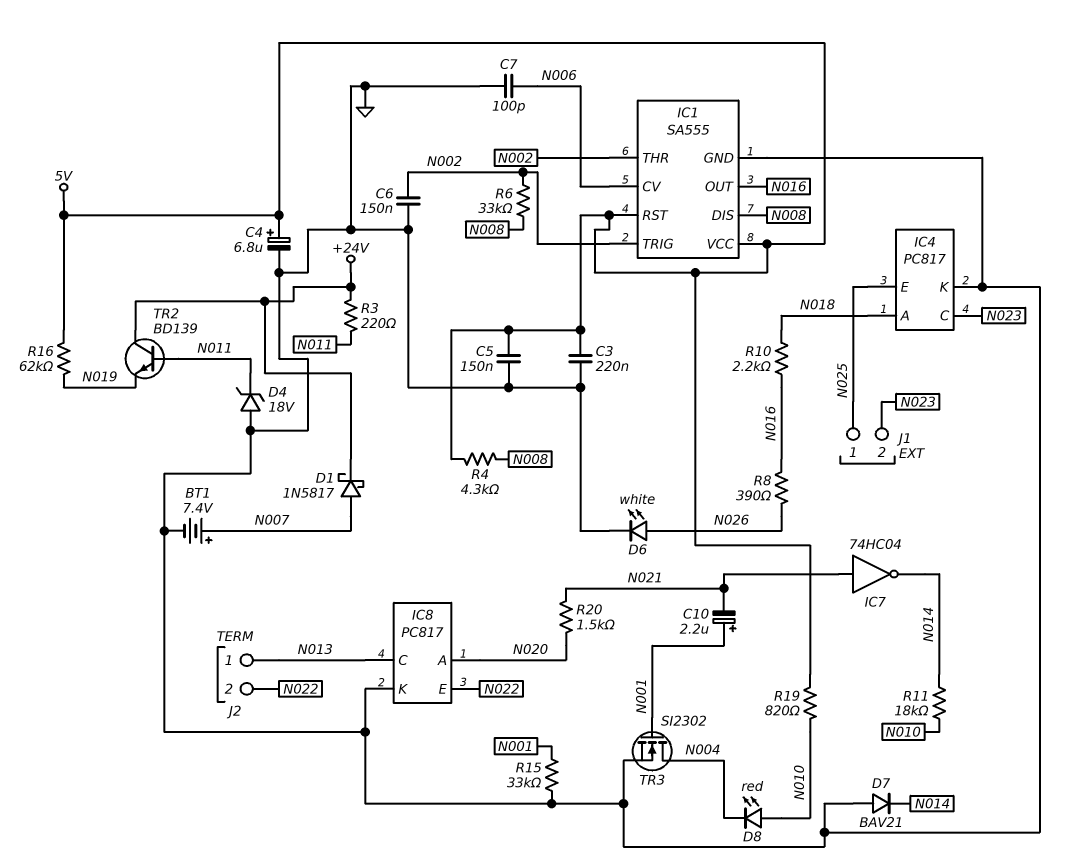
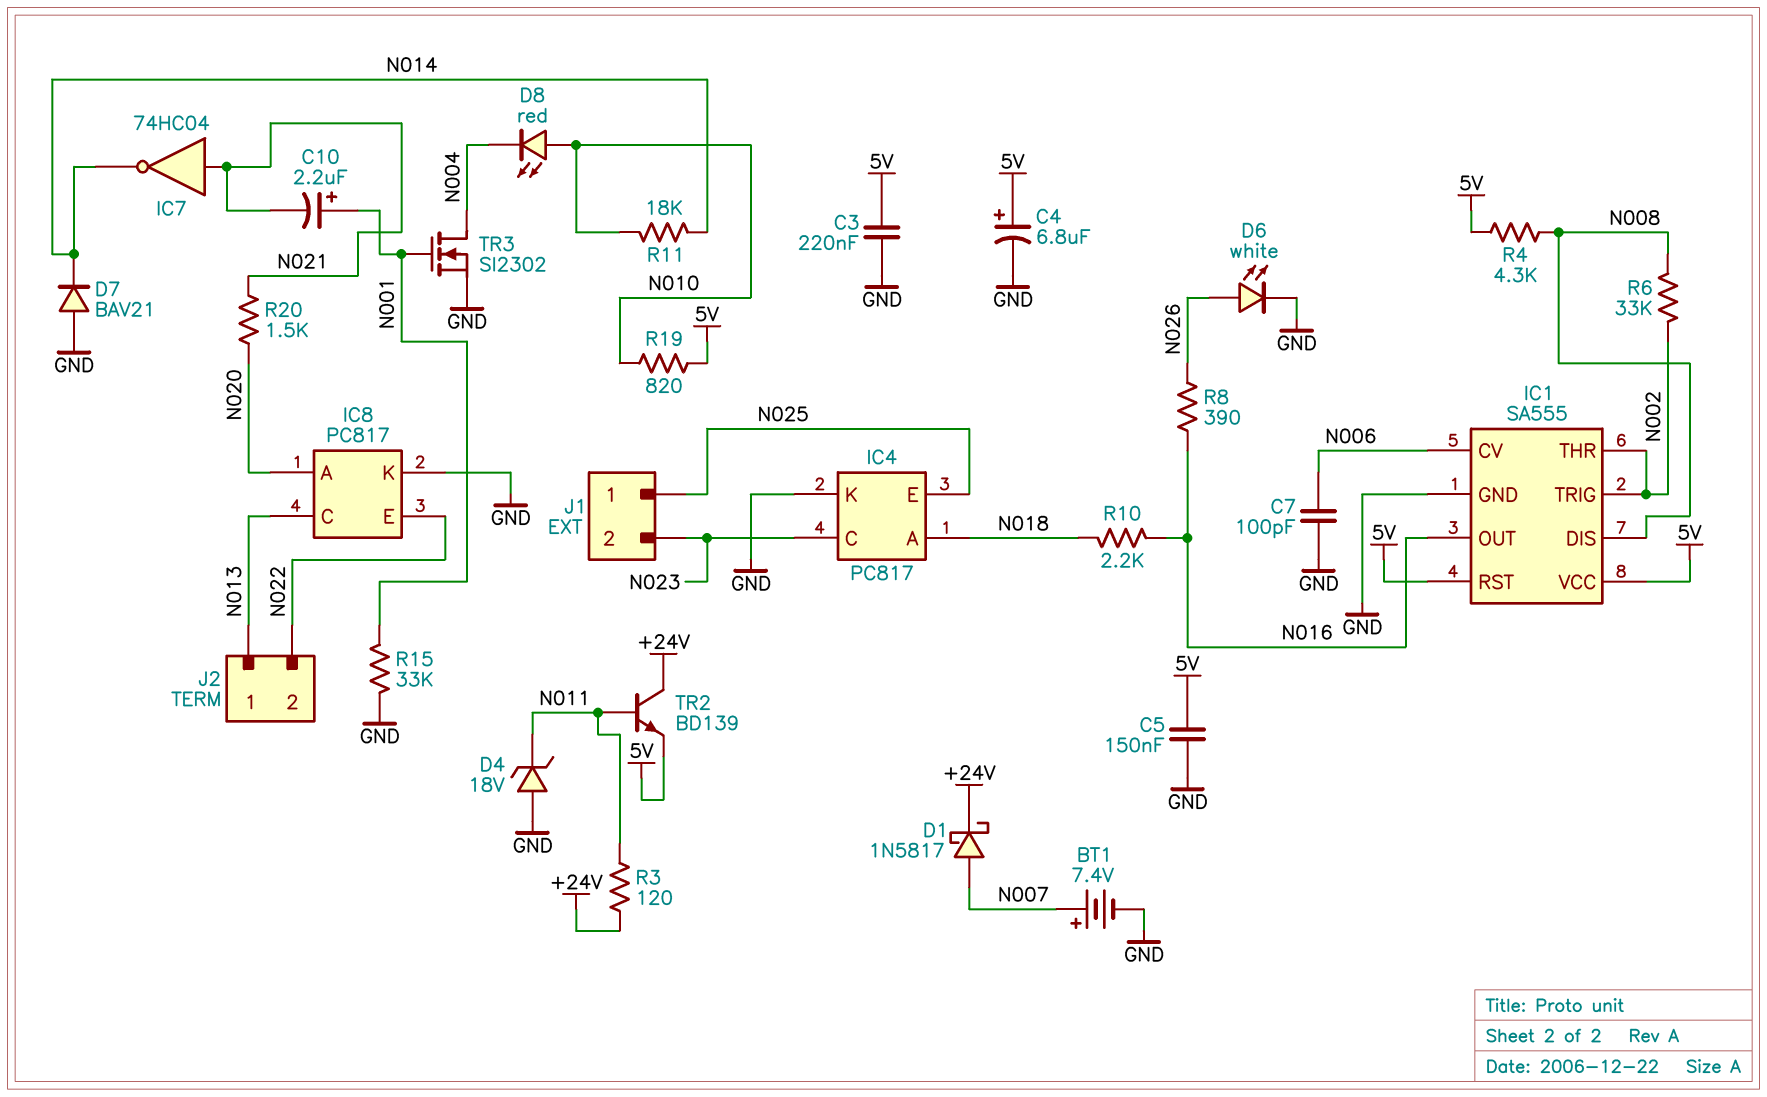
C6: 150nF (GND, N002) -> none
R3: 220 (+24V, N011) -> 120 (+24V, N011)
R16: 62k (5V, N019) -> none
TR2: NPN BD139 (B N011, C +24V, E N019) -> NPN BD139 (B N011, C +24V, E 5V)

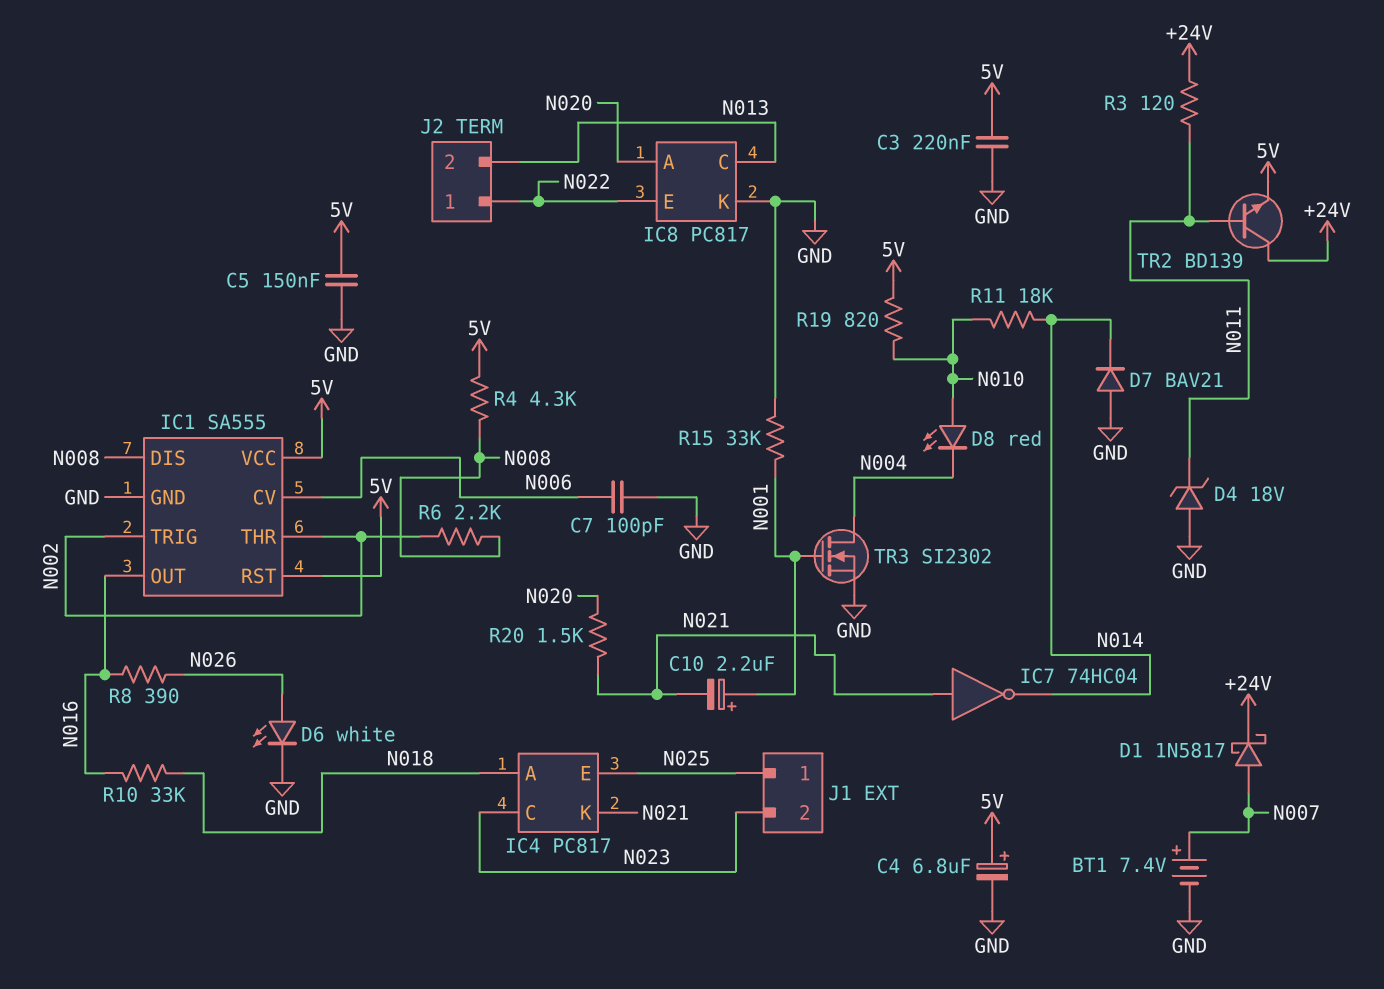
IC4 pin K: GND -> N021
J2 pin 1: N013 -> N022
J2 pin 2: N022 -> N013
R6: 33k (N002, N008) -> 2.2k (N002, N008)
R10: 2.2k (N016, N018) -> 33k (N016, N018)

